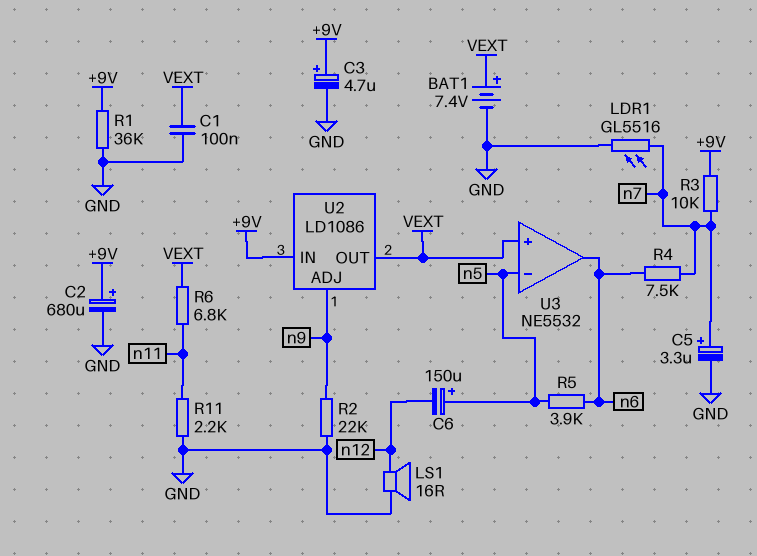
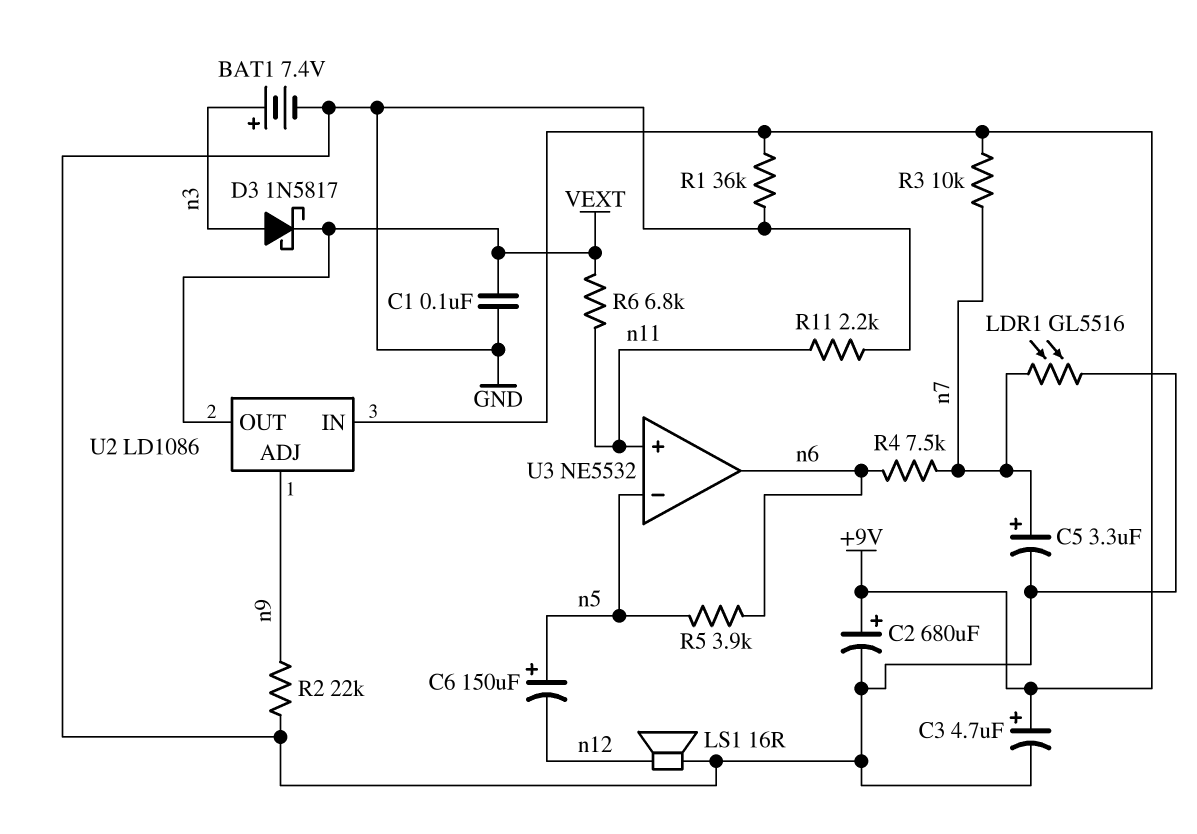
BAT1: 7.4V (plus VEXT, minus GND) -> 7.4V (plus n3, minus GND)
D3: none -> schottky 1N5817 (A n3, K VEXT)
U3 pin in+: VEXT -> n11

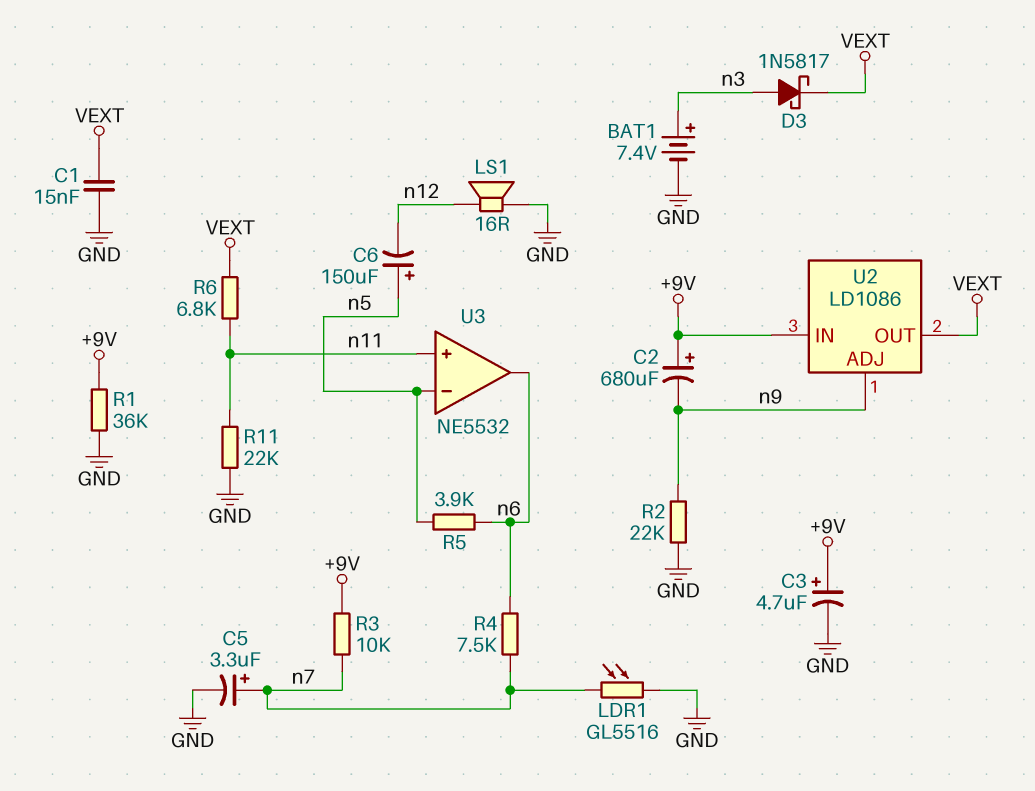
C1: 100nF (GND, VEXT) -> 15nF (GND, VEXT)
C2: 680uF (plus +9V, minus GND) -> 680uF (plus +9V, minus n9)
R11: 2.2k (GND, n11) -> 22k (GND, n11)

